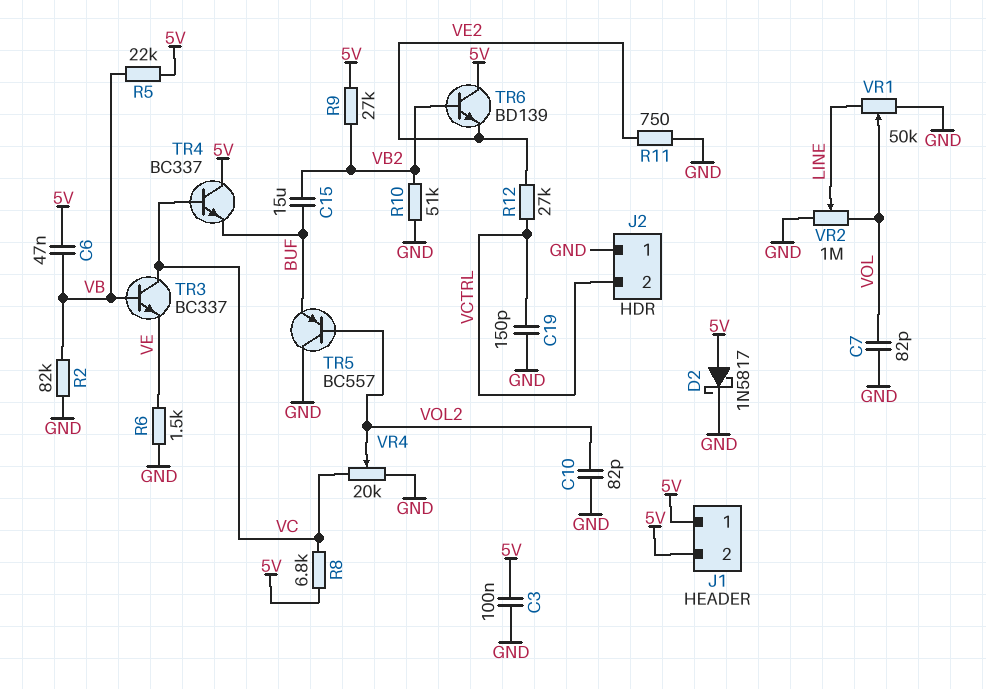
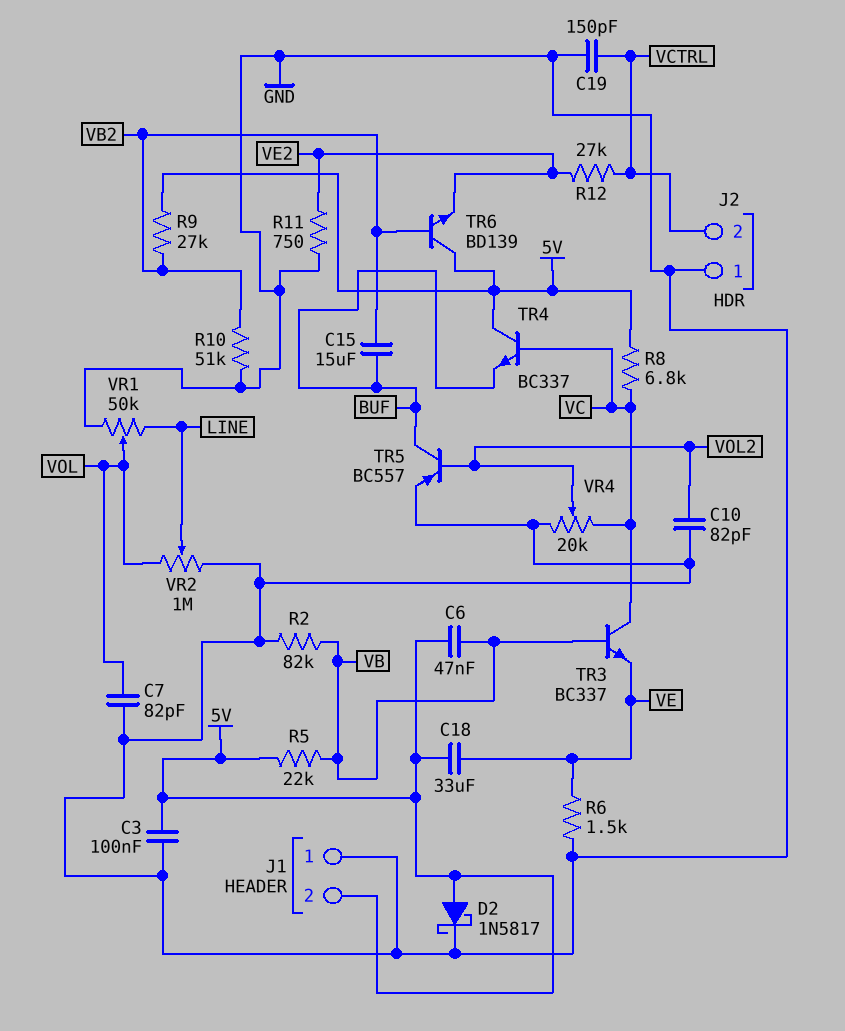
C18: none -> 33uF (5V, VE)
J1 pin 1: 5V -> GND
TR5: PNP BC557 (B VOL2, C GND, E BUF) -> PNP BC557 (B VOL2, C BUF, E GND)

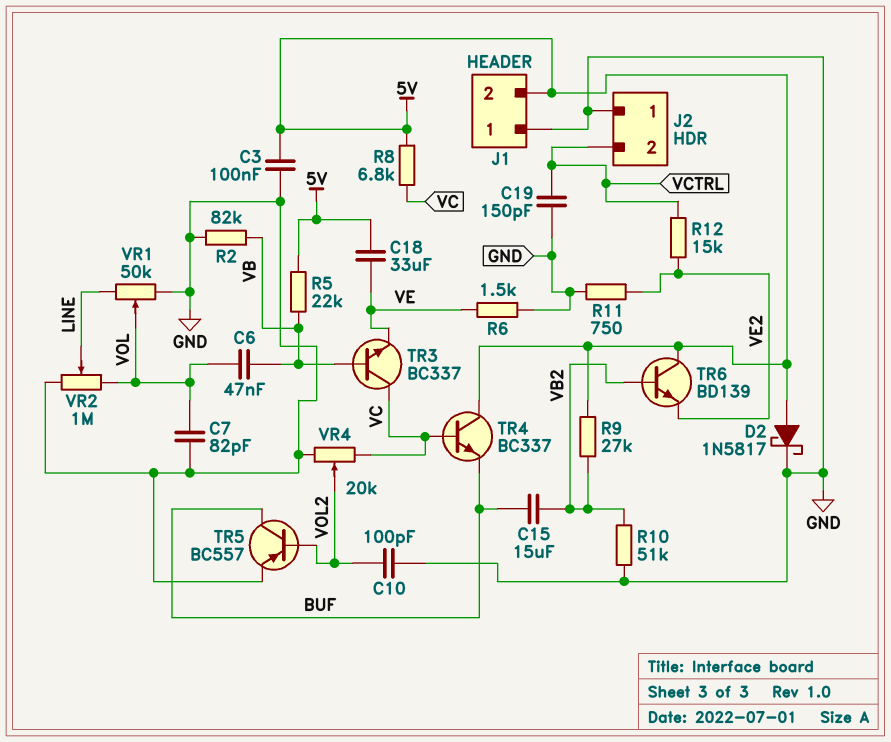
C6: 47nF (5V, VB) -> 47nF (VB, VOL)
C10: 82pF (GND, VOL2) -> 100pF (GND, VOL2)
R12: 27k (VCTRL, VE2) -> 15k (VCTRL, VE2)

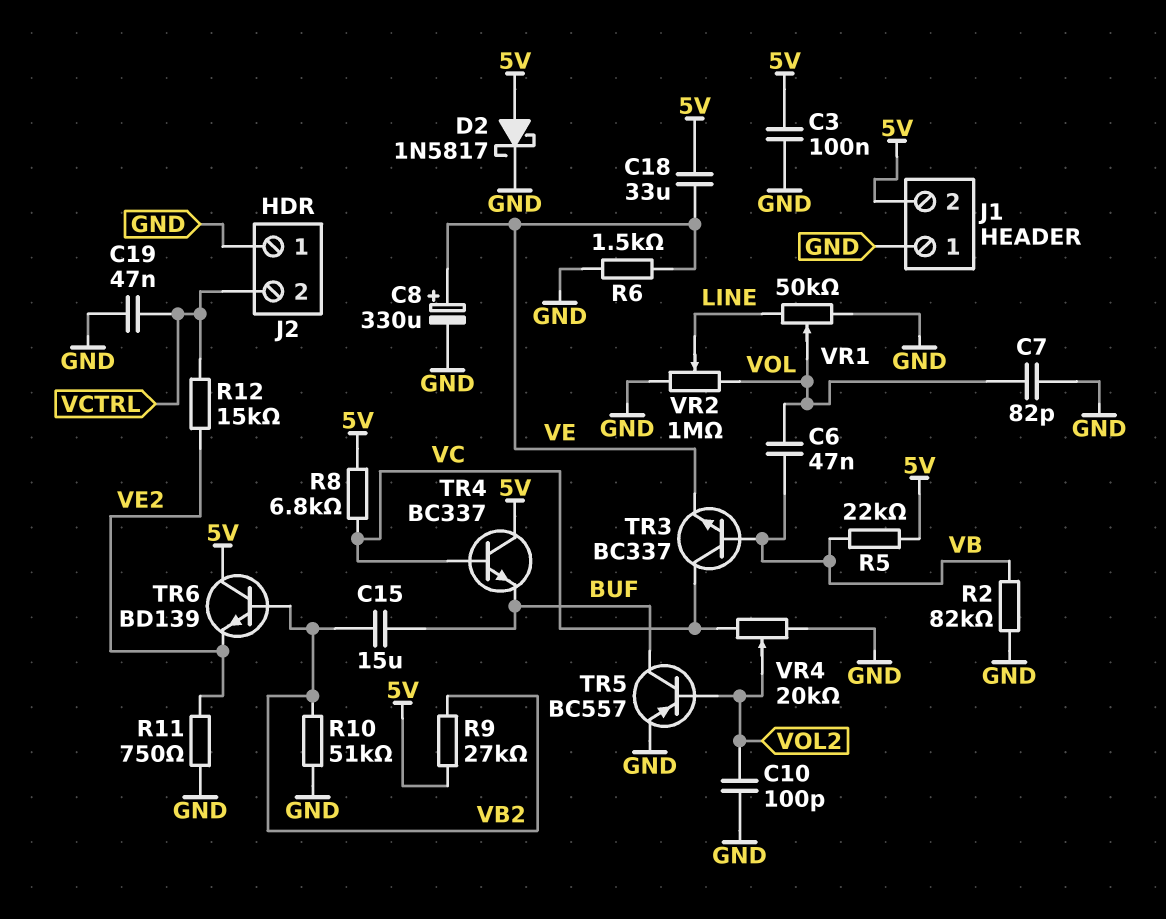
C8: none -> 330uF (plus VE, minus GND)
C19: 150pF (GND, VCTRL) -> 47nF (GND, VCTRL)

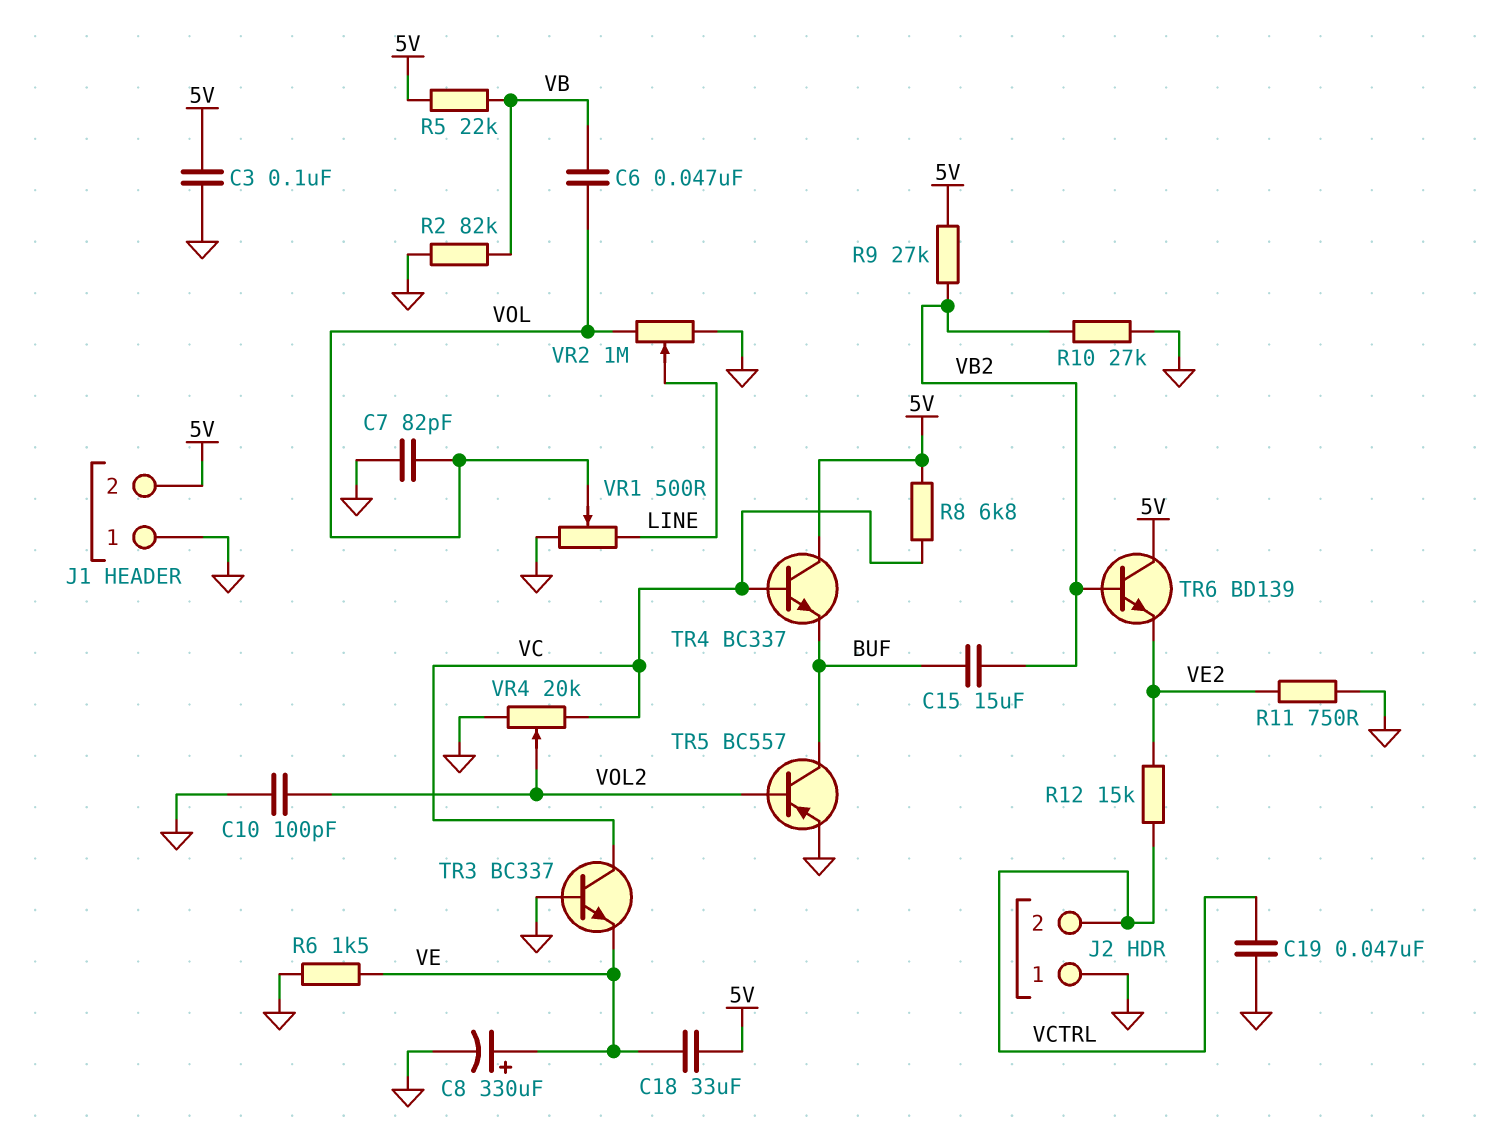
D2: schottky 1N5817 (A 5V, K GND) -> none
R10: 51k (GND, VB2) -> 27k (GND, VB2)
TR3: NPN BC337 (B VB, C VC, E VE) -> NPN BC337 (B GND, C VC, E VE)
VR1: 50k (GND, LINE, wiper VOL) -> 500 (GND, LINE, wiper VOL)

